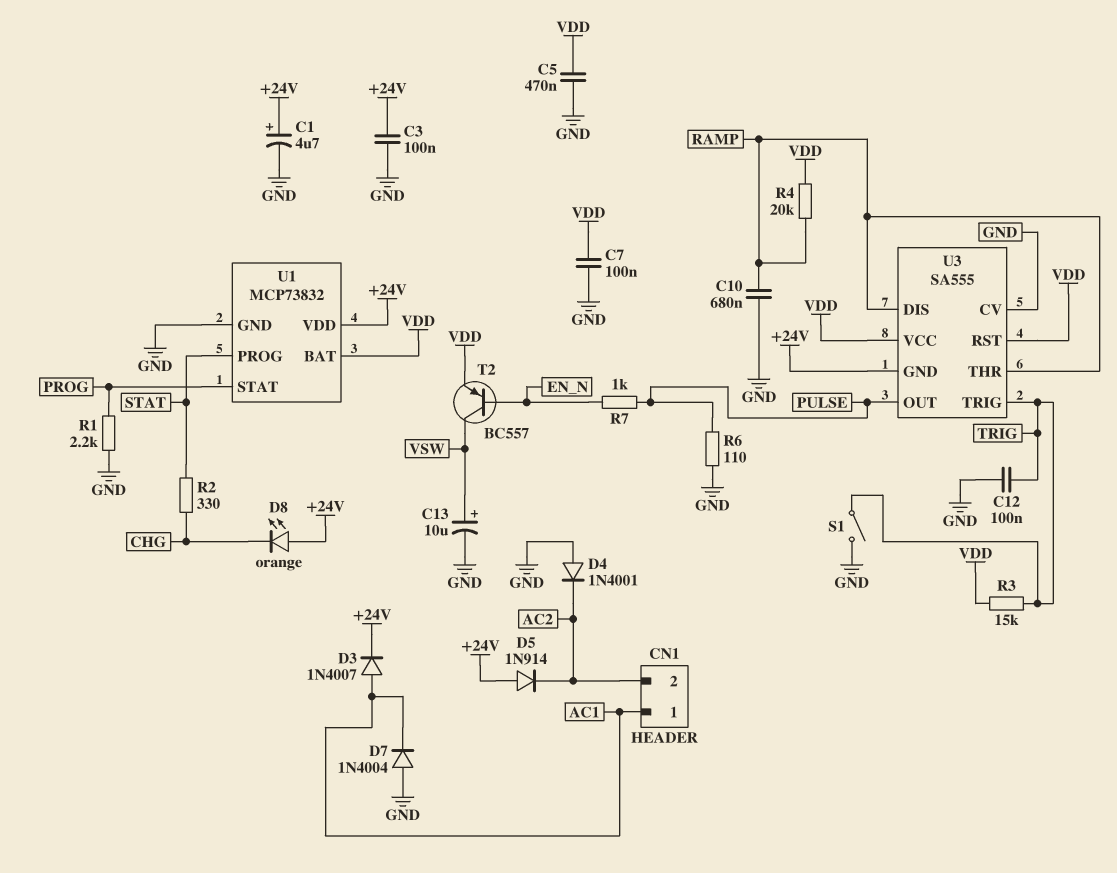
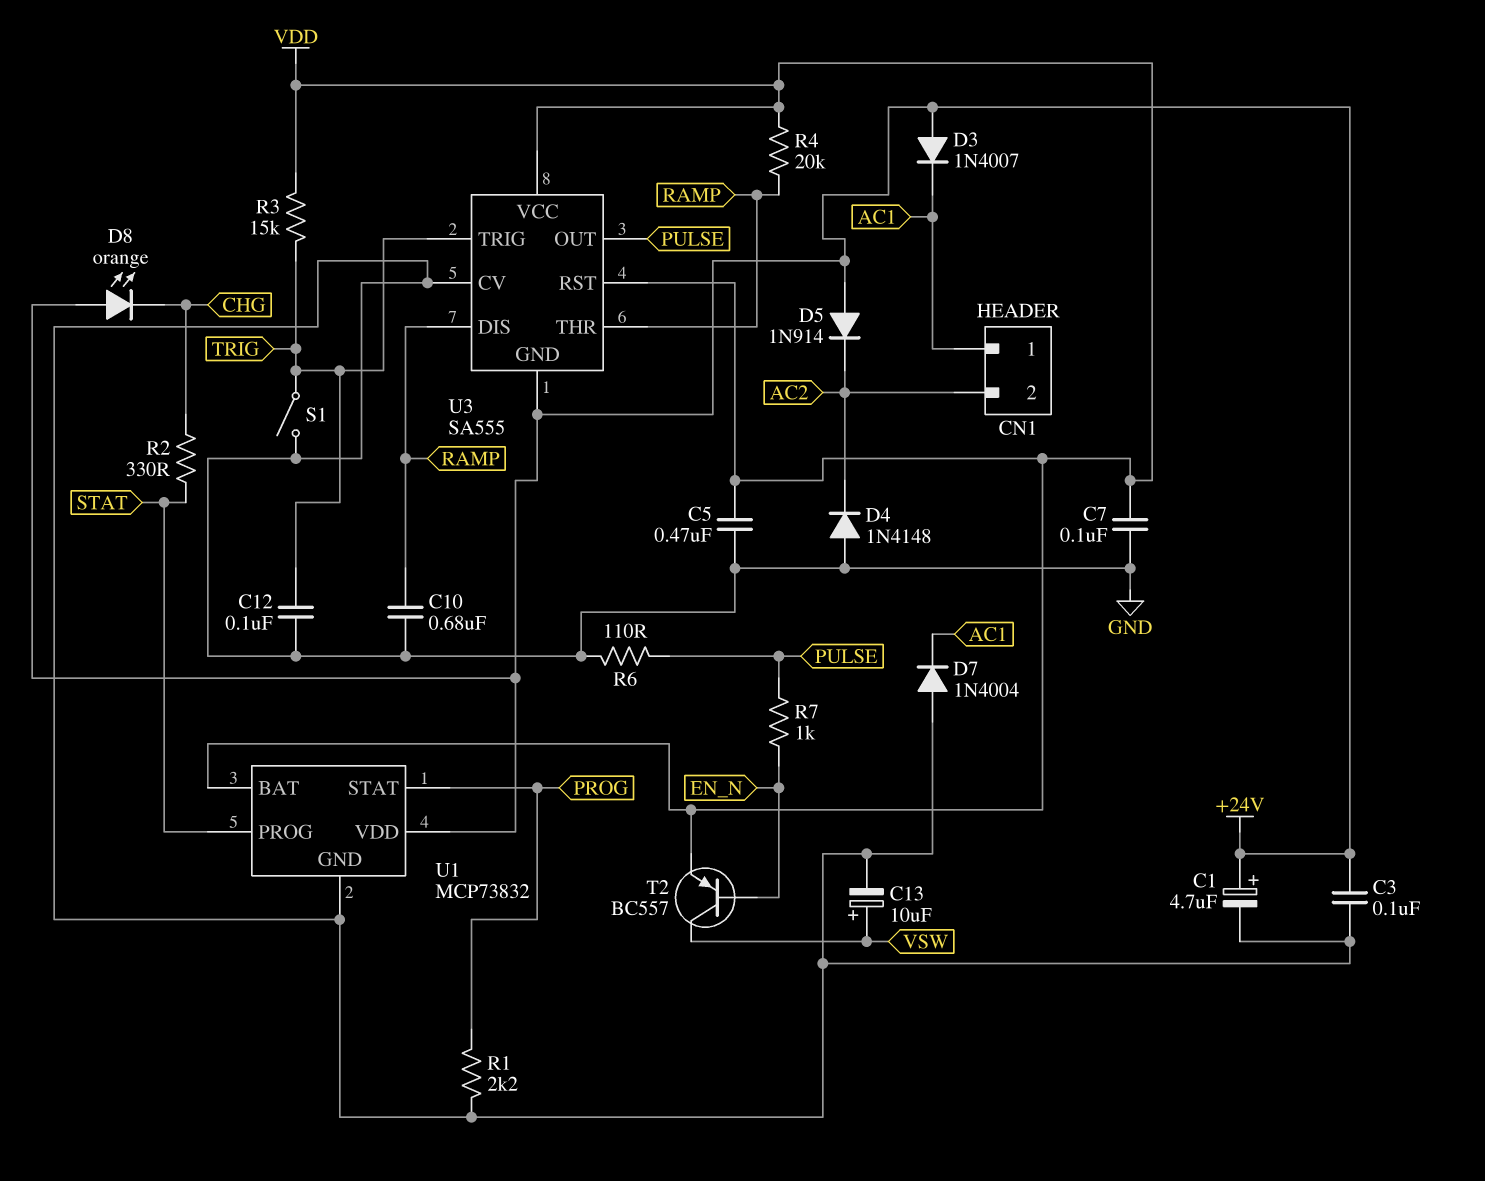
D3: diode 1N4007 (A AC1, K +24V) -> diode 1N4007 (A +24V, K AC1)
D4: diode 1N4001 (A GND, K AC2) -> diode 1N4148 (A GND, K AC2)

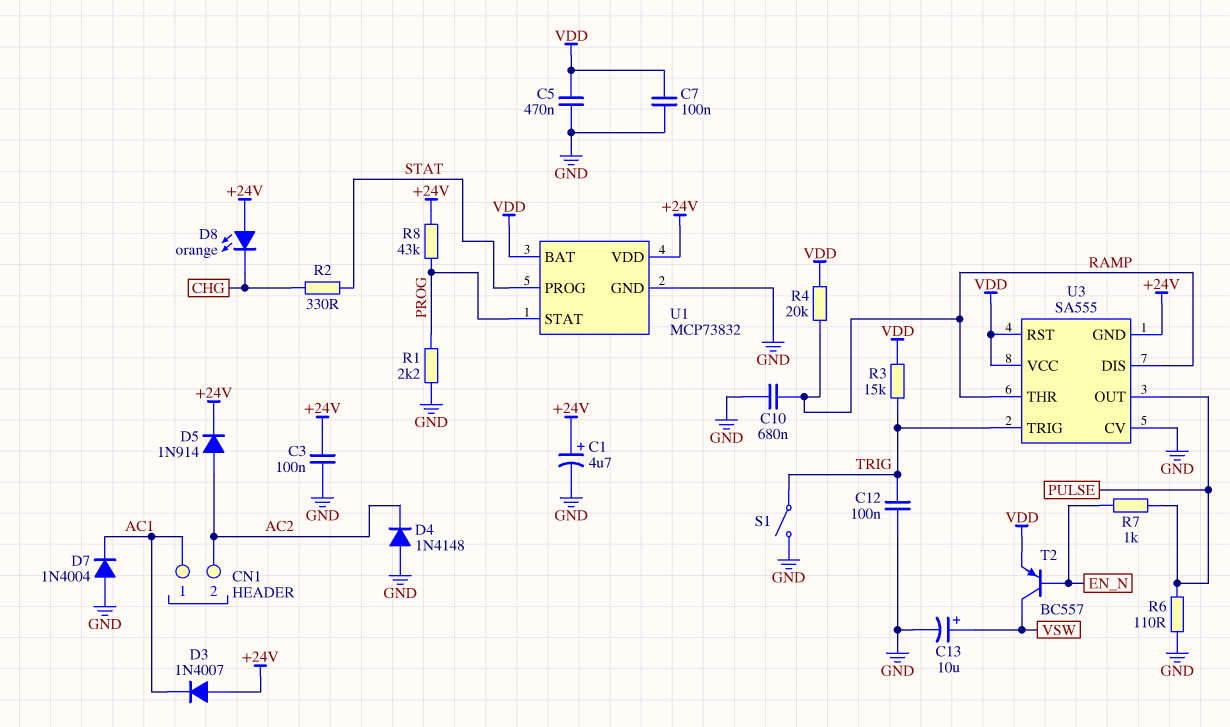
D5: diode 1N914 (A +24V, K AC2) -> diode 1N914 (A AC2, K +24V)
R8: none -> 43k (+24V, PROG)

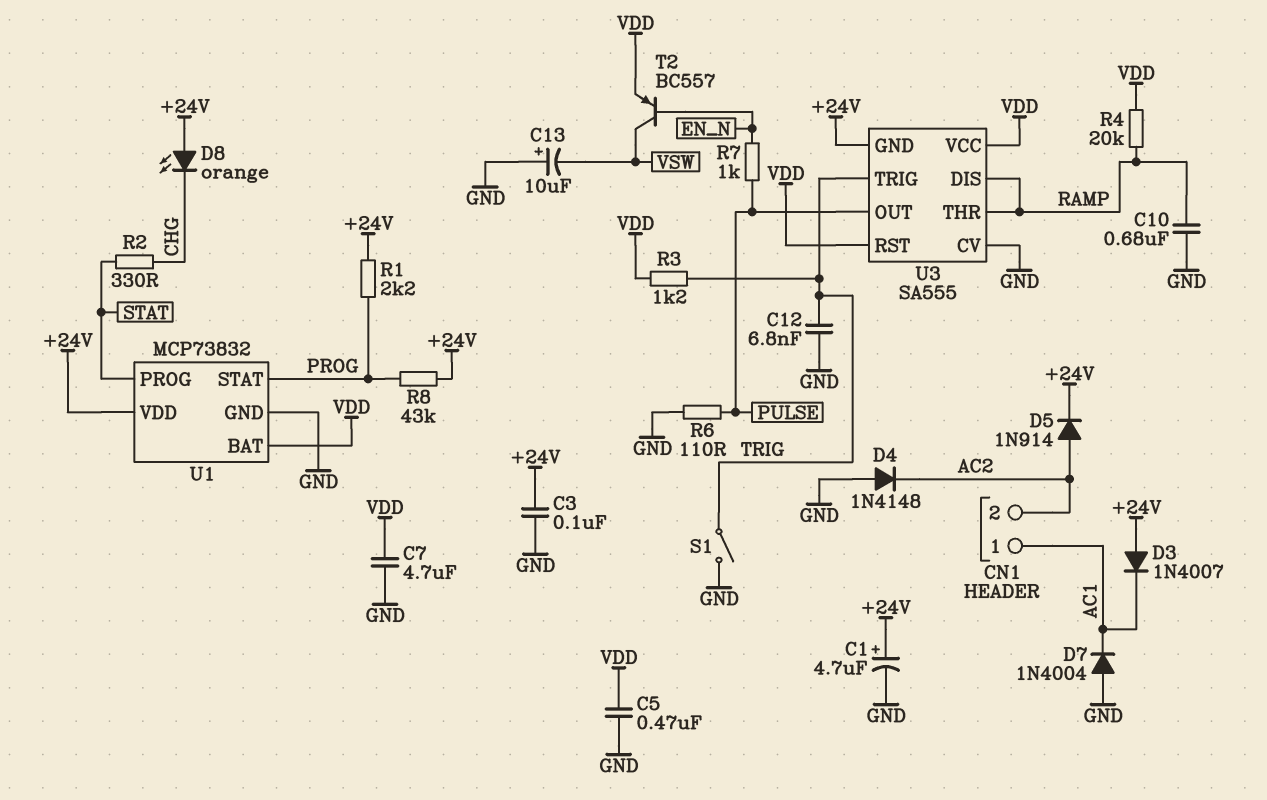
C7: 100nF (GND, VDD) -> 4.7uF (GND, VDD)
C12: 100nF (GND, TRIG) -> 6.8nF (GND, TRIG)
C13: 10uF (plus VSW, minus GND) -> 10uF (plus GND, minus VSW)
R1: 2.2k (GND, PROG) -> 2.2k (+24V, PROG)
R3: 15k (TRIG, VDD) -> 1.2k (TRIG, VDD)

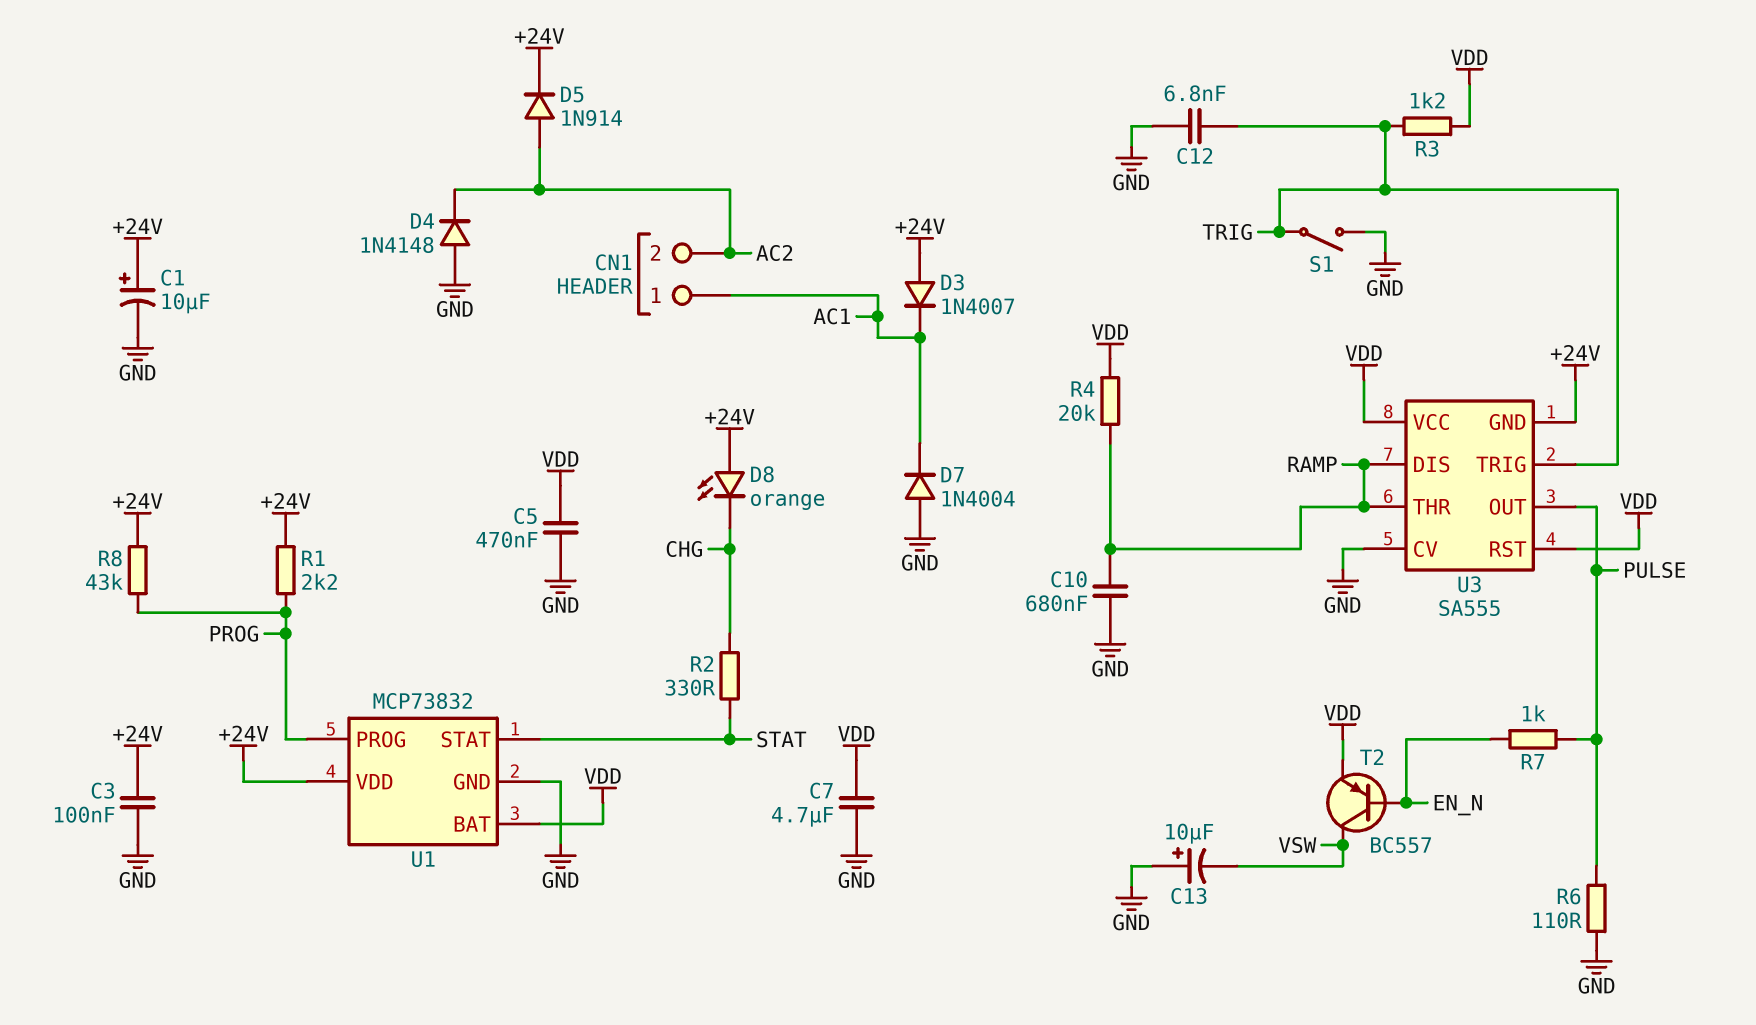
C1: 4.7uF (plus +24V, minus GND) -> 10uF (plus +24V, minus GND)
U1 pin PROG: STAT -> PROG
U1 pin STAT: PROG -> STAT

